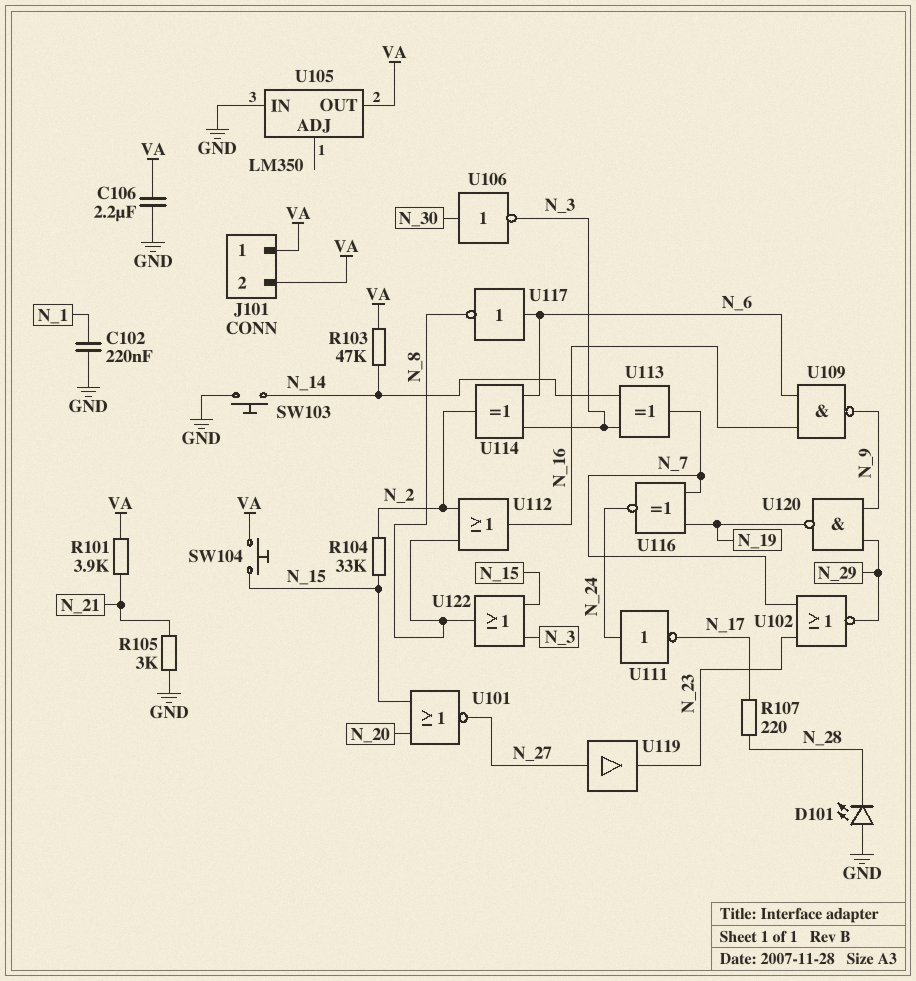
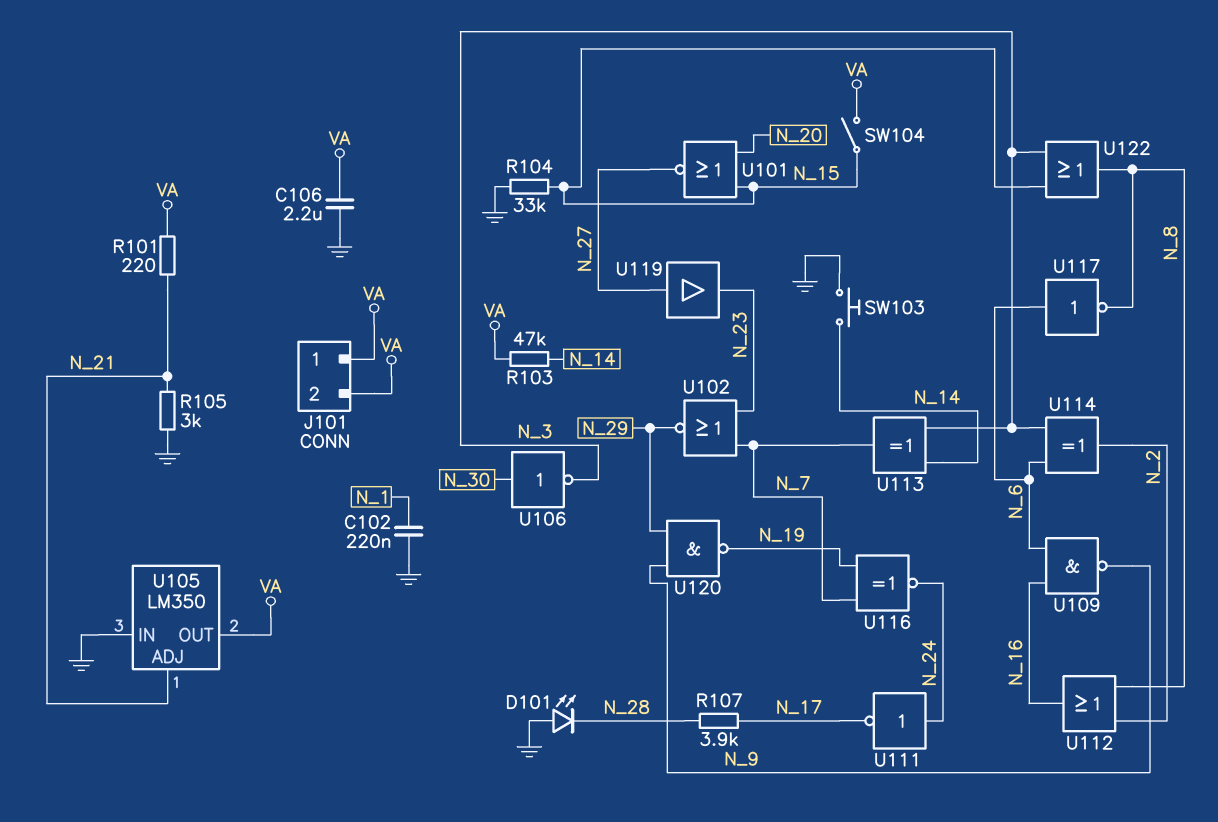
R101: 3.9k (N_21, VA) -> 220 (N_21, VA)
R104: 33k (N_2, N_15) -> 33k (GND, N_15)
R107: 220 (N_17, N_28) -> 3.9k (N_17, N_28)
SW104: button (N_15, VA) -> switch (N_15, VA)
U105 pin ADJ: none -> N_21

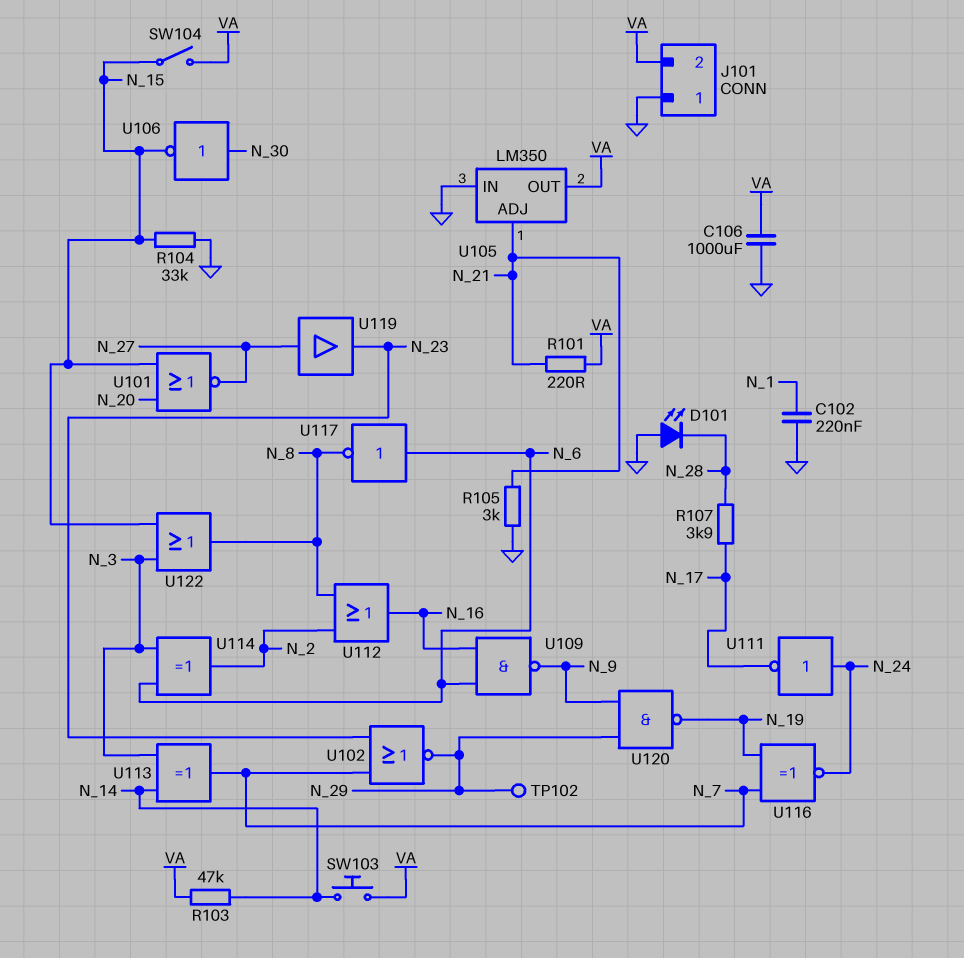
C106: 2.2uF (GND, VA) -> 1000uF (GND, VA)
J101 pin 1: VA -> GND
SW103: button (GND, N_14) -> button (N_14, VA)
TP102: none -> test point (N_29)
U106: NOT (in N_30, out N_3) -> NOT (in N_30, out N_15)

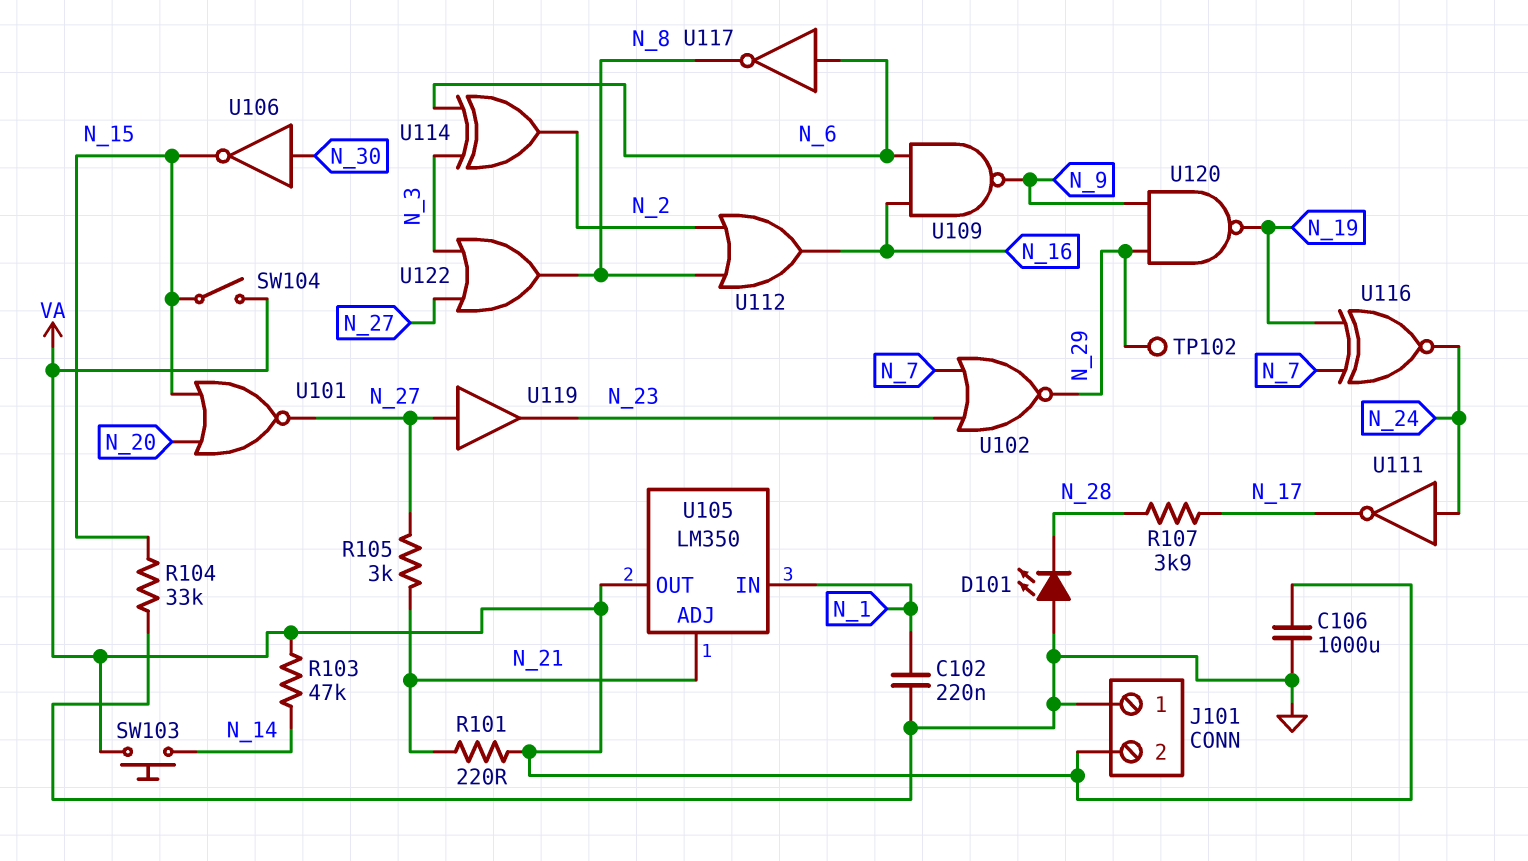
R105: 3k (GND, N_21) -> 3k (N_21, N_27)
U105 pin IN: GND -> N_1
U113: XOR (in N_3, in N_14, out N_7) -> none
U122: OR (in N_3, in N_15, out N_8) -> OR (in N_3, in N_27, out N_8)

